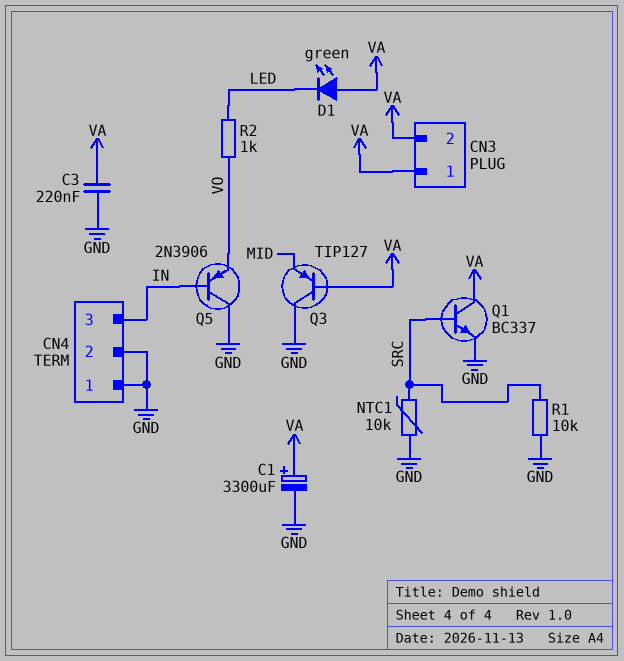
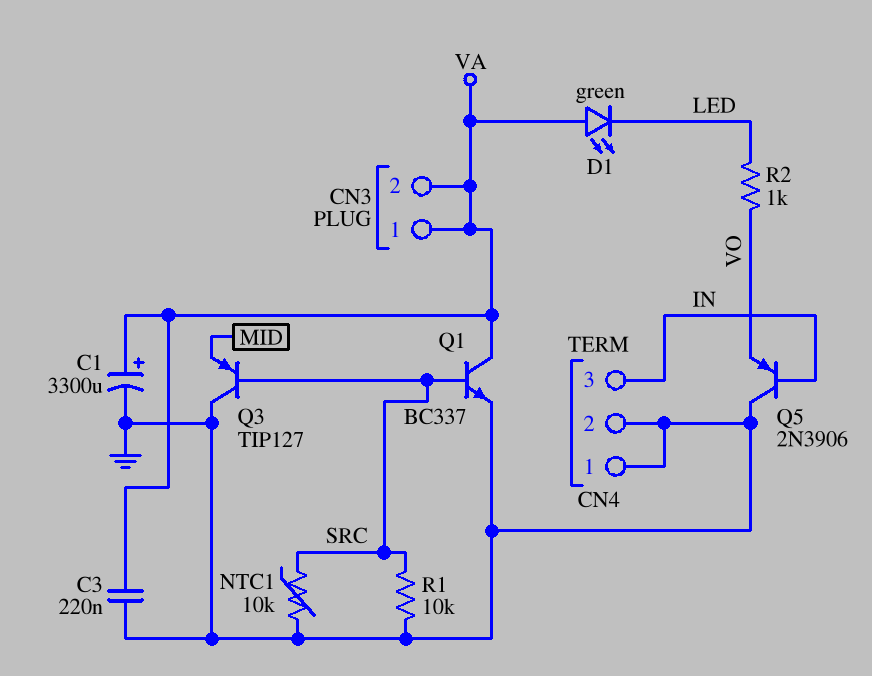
Q3: PNP TIP127 (B VA, C GND, E MID) -> PNP TIP127 (B SRC, C GND, E MID)

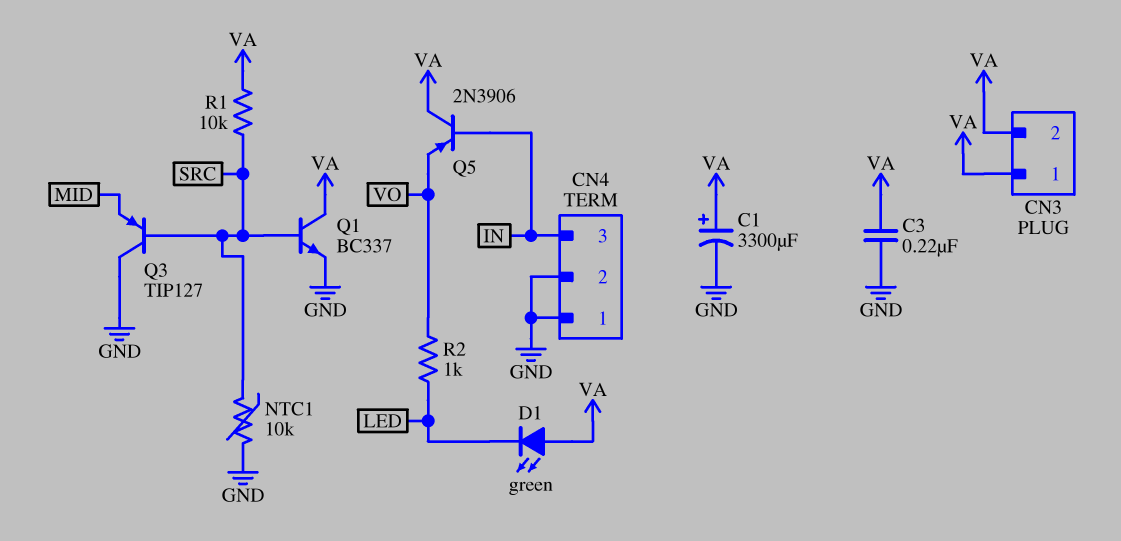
Q5: PNP 2N3906 (B IN, C GND, E VO) -> PNP 2N3906 (B IN, C VA, E VO)
R1: 10k (GND, SRC) -> 10k (SRC, VA)

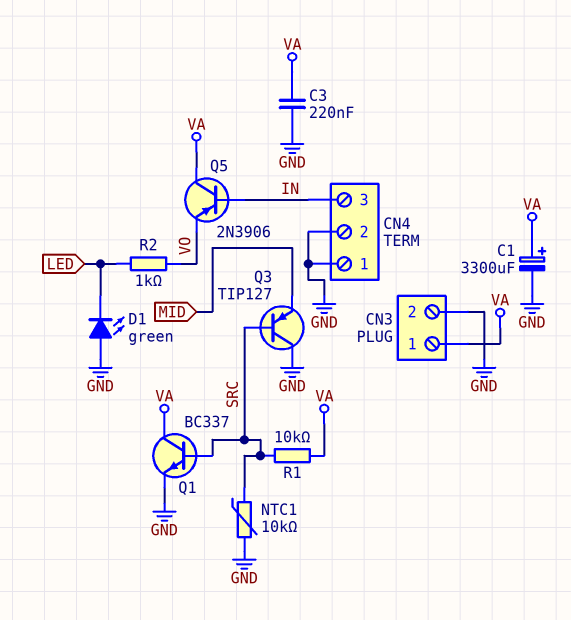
CN3 pin 2: VA -> GND
D1: LED green (A VA, K LED) -> LED green (A GND, K LED)

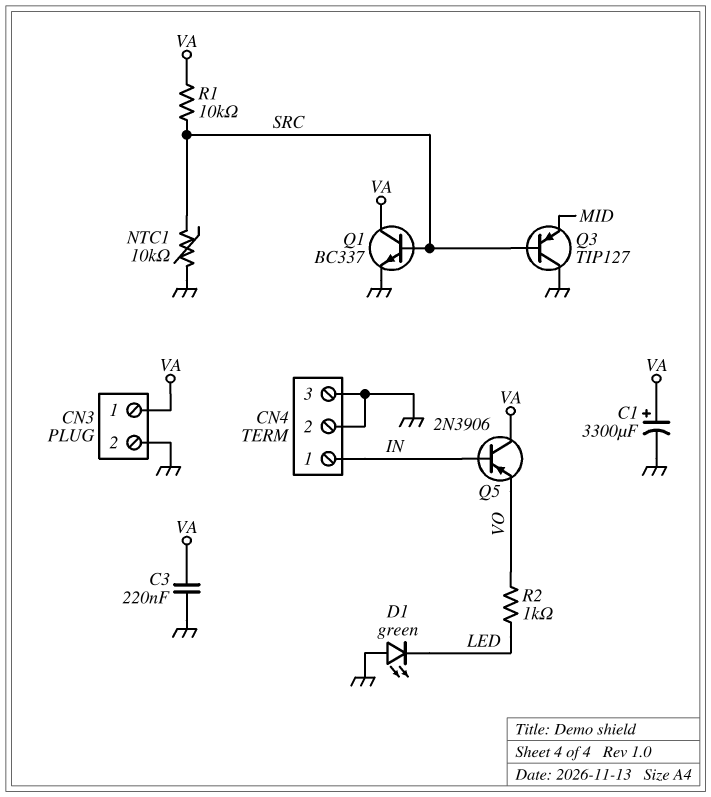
CN4 pin 1: GND -> IN
CN4 pin 3: IN -> GND

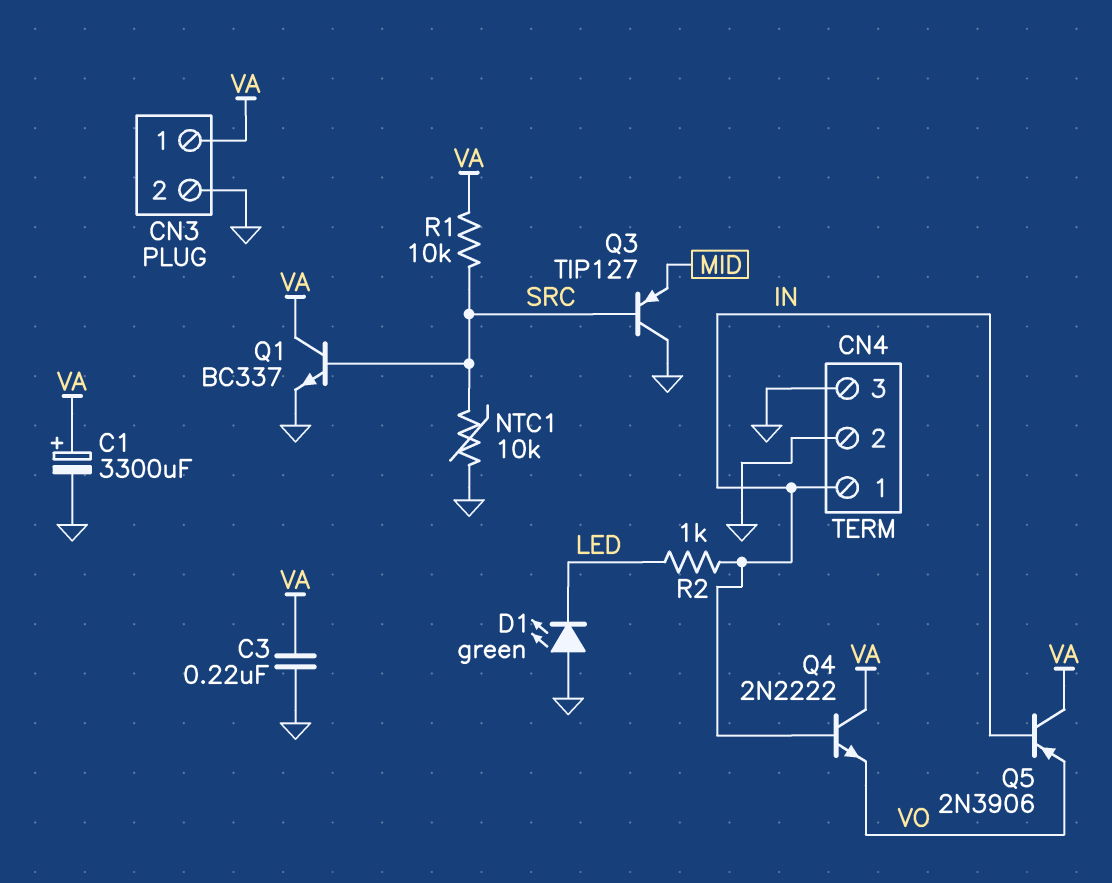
Q4: none -> NPN 2N2222 (B IN, C VA, E VO)
R2: 1k (LED, VO) -> 1k (IN, LED)

